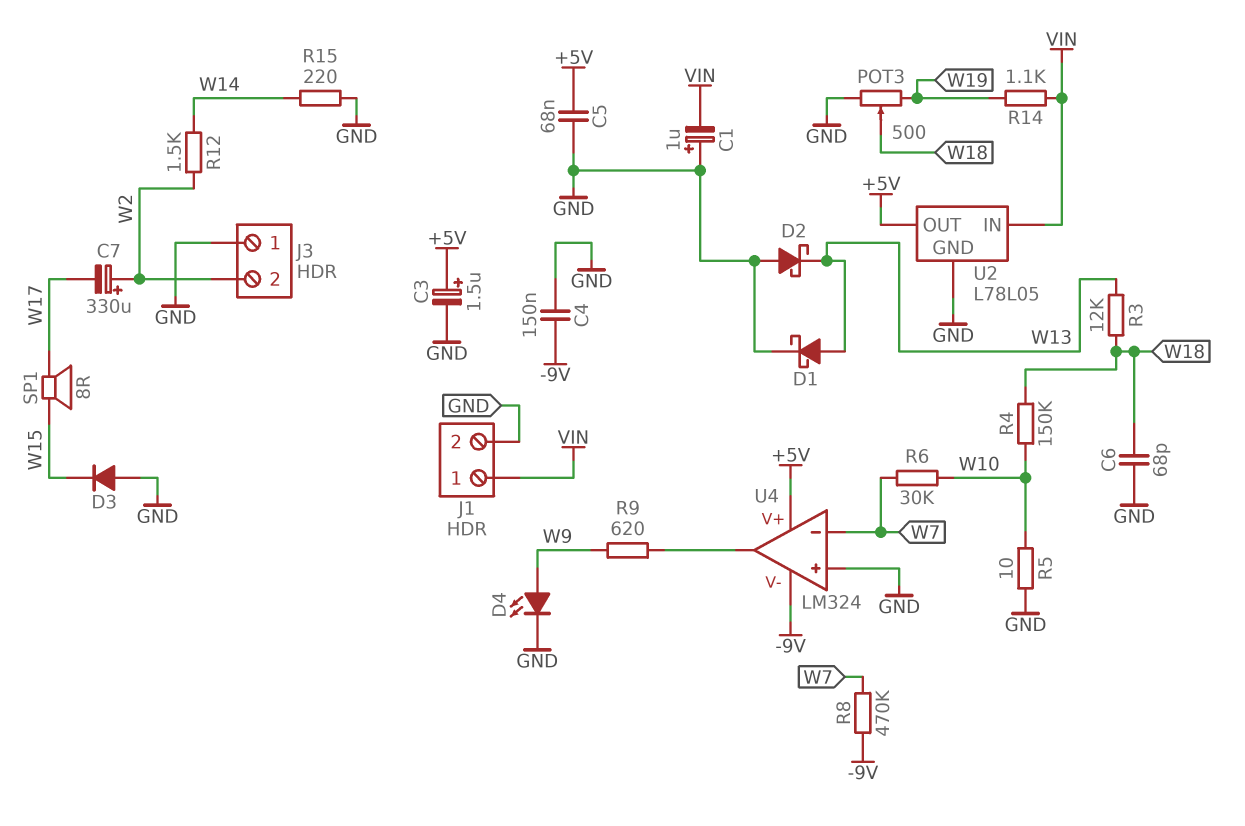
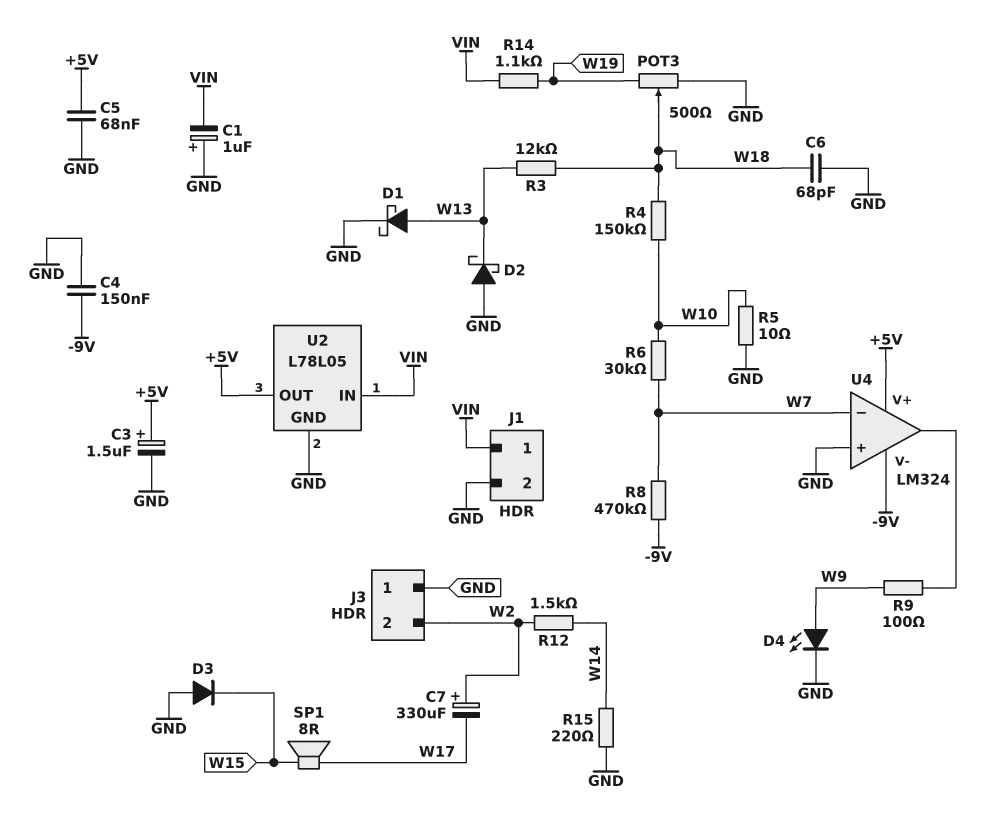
R9: 620 (U4/out, W9) -> 100 (U4/out, W9)

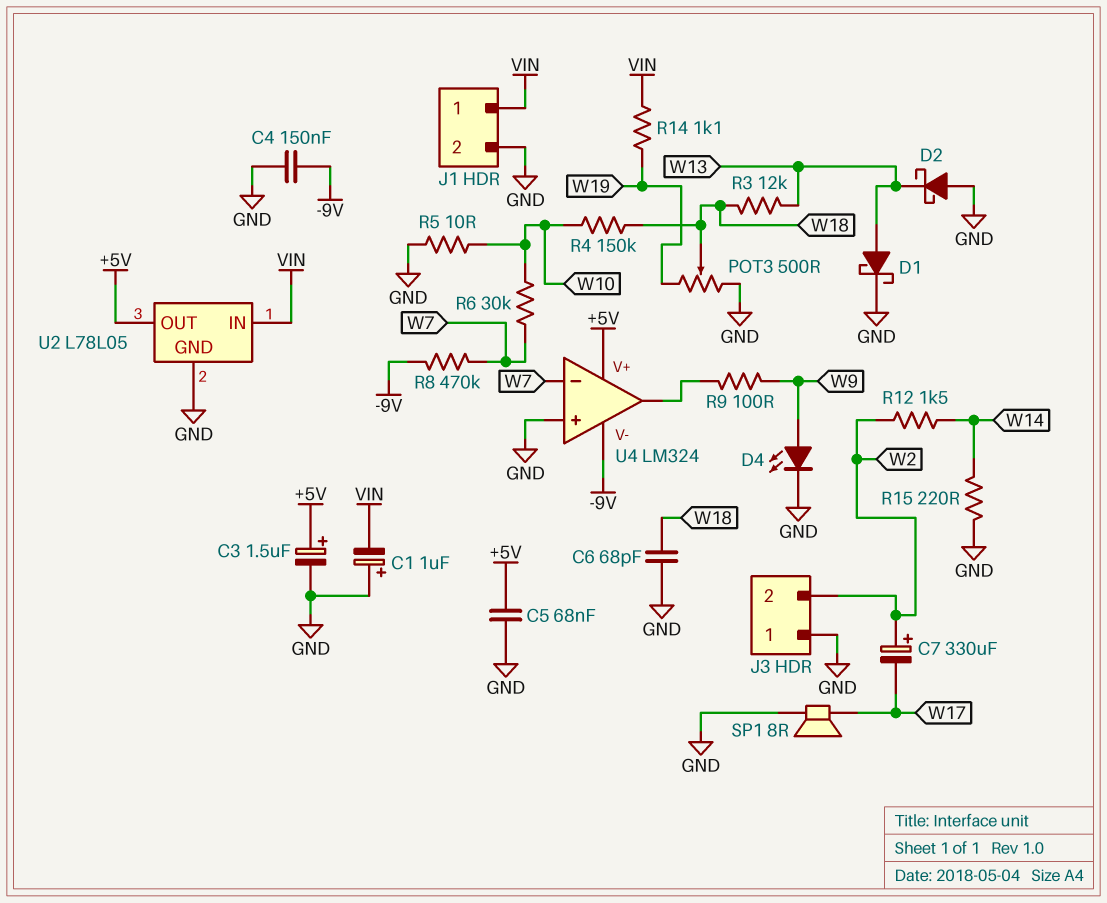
D3: diode (A GND, K W15) -> none
SP1: speaker 8R (W15, W17) -> speaker 8R (GND, W17)

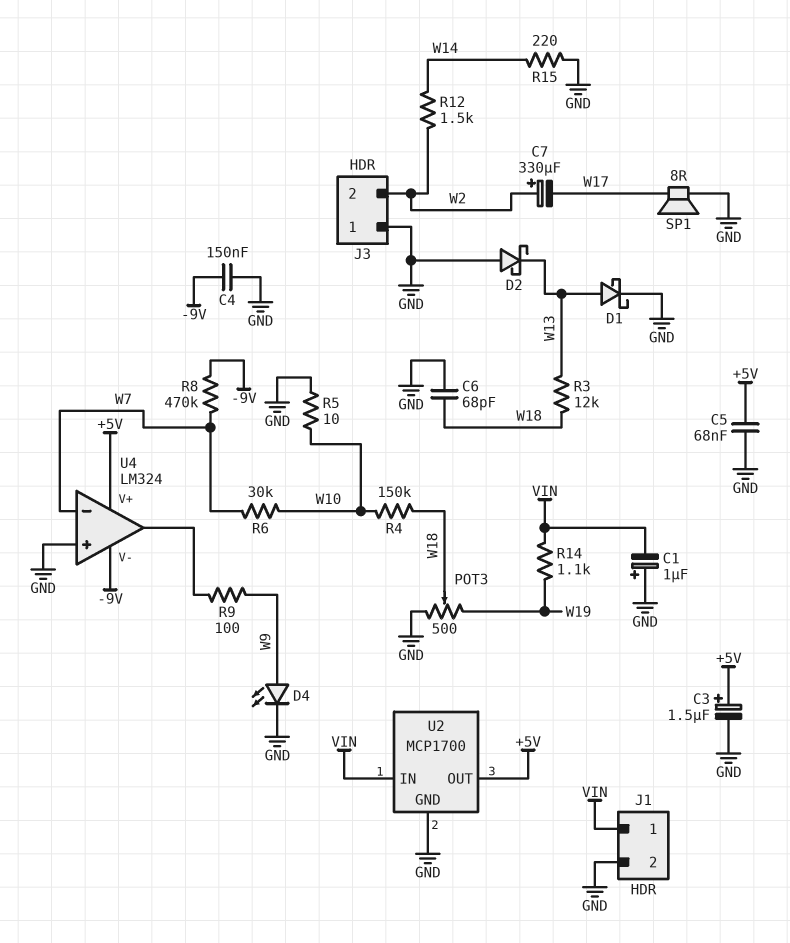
U2: L78L05 -> MCP1700

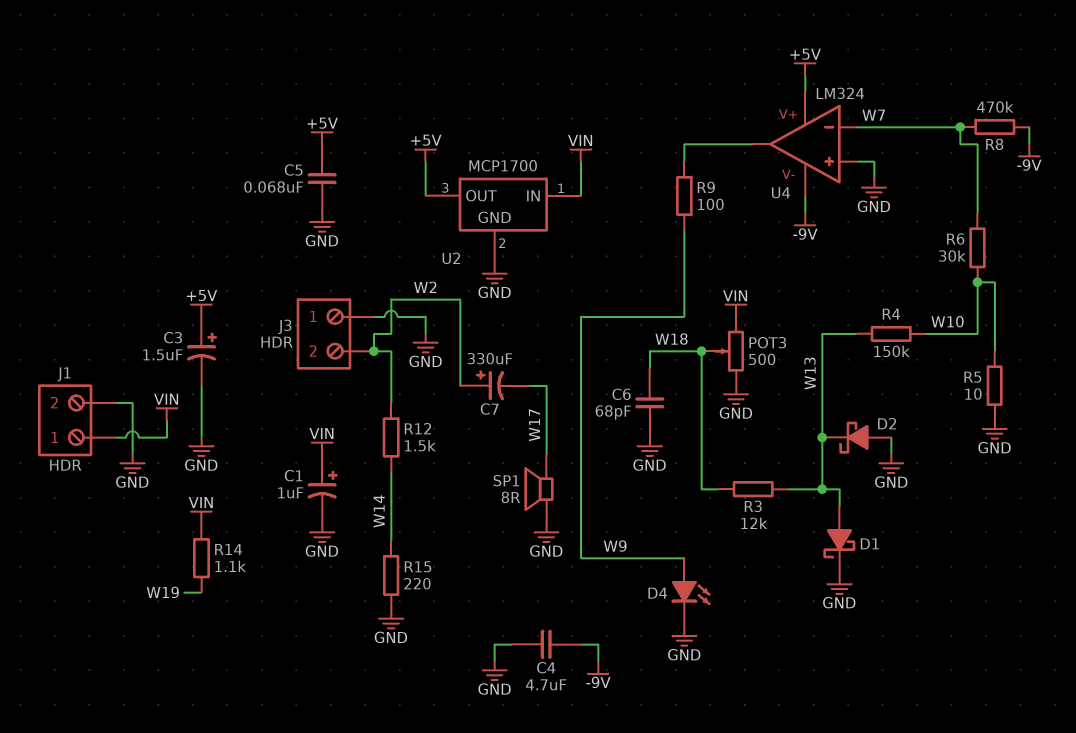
C1: 1uF (plus GND, minus VIN) -> 1uF (plus VIN, minus GND)
C4: 150nF (-9V, GND) -> 4.7uF (-9V, GND)
POT3: 500 (GND, W19, wiper W18) -> 500 (GND, VIN, wiper W18)
R4: 150k (W10, W18) -> 150k (W10, W13)

